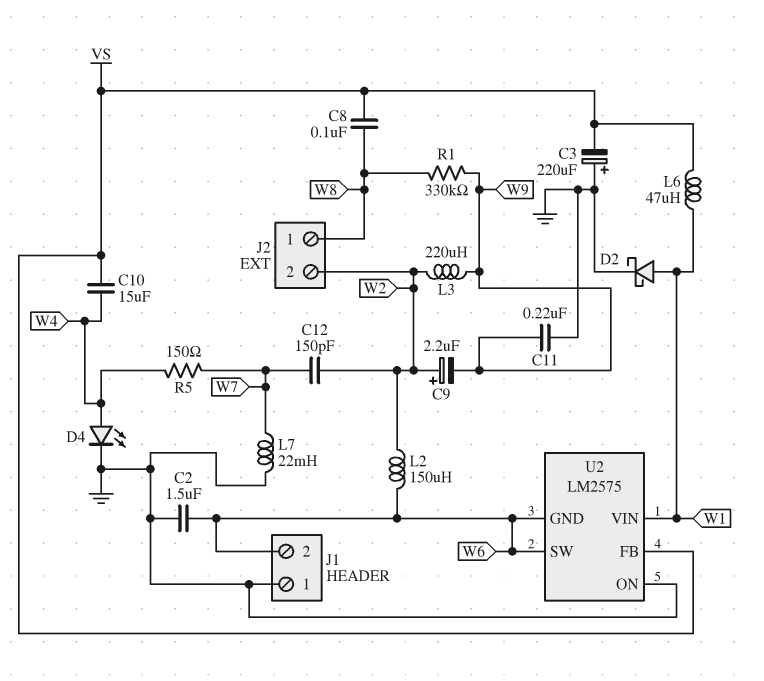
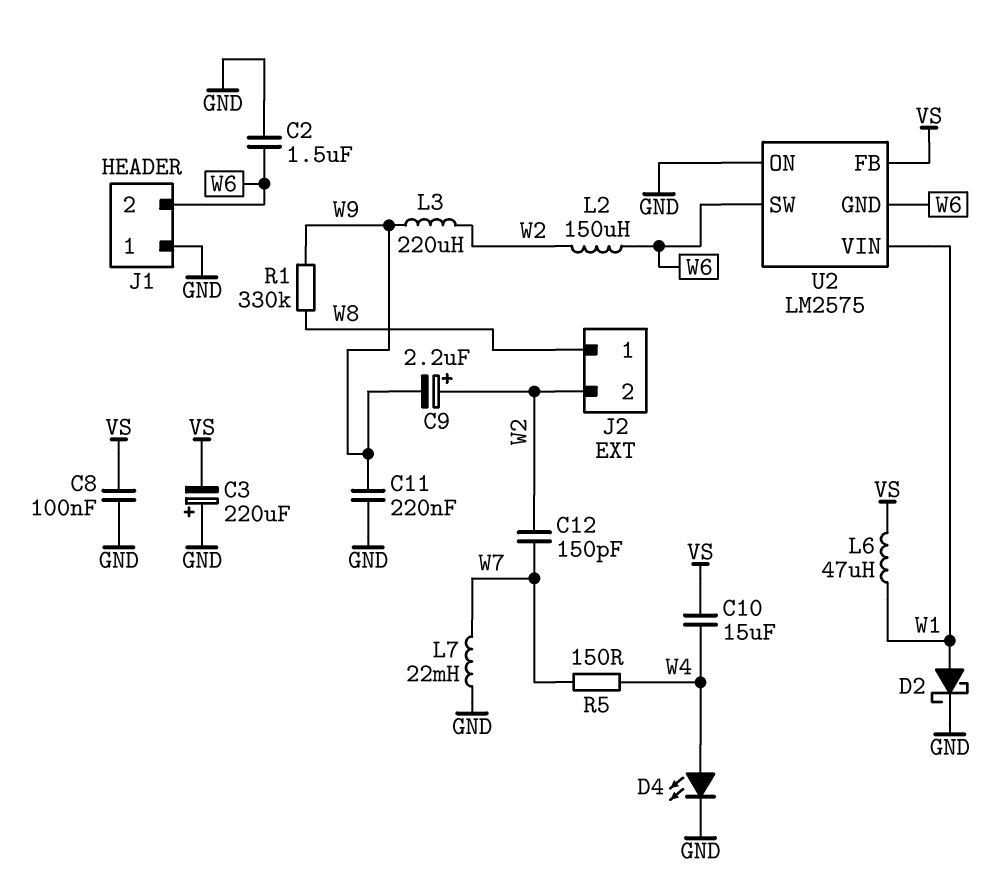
C8: 100nF (VS, W8) -> 100nF (GND, VS)

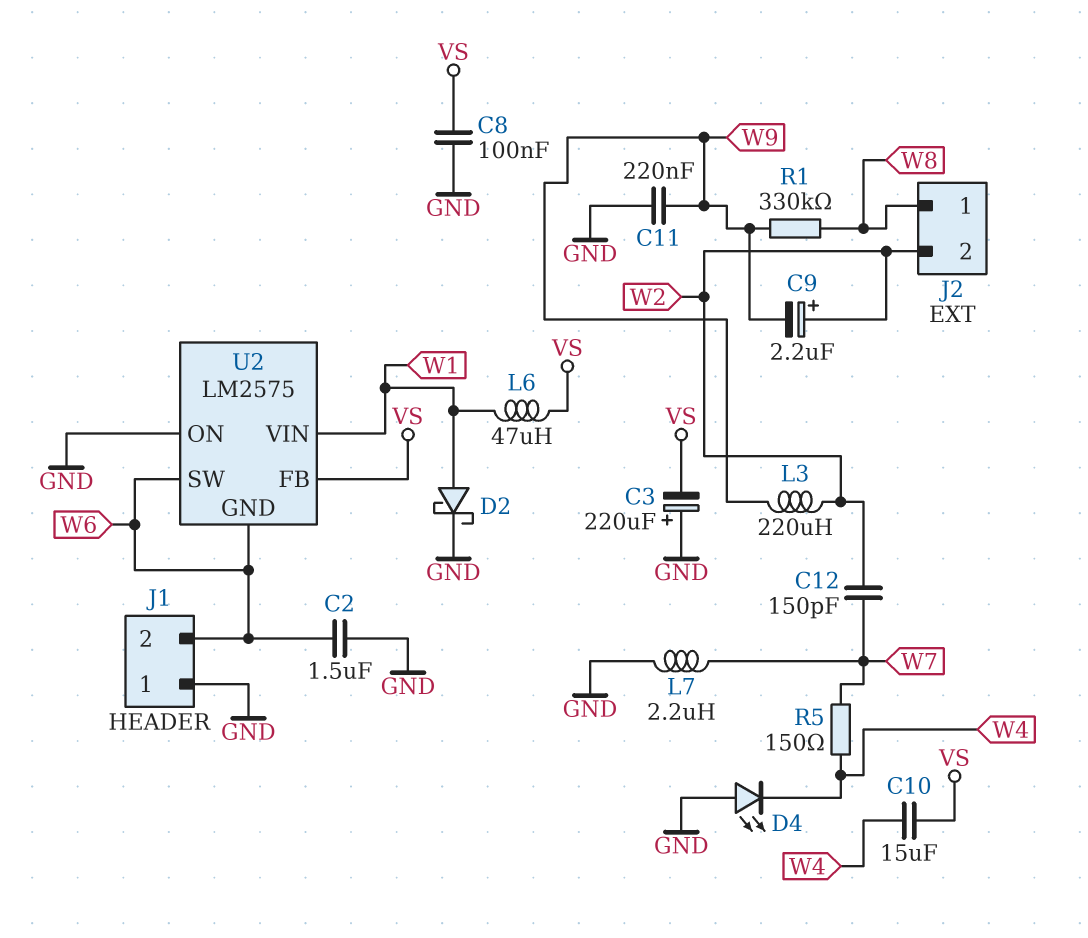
D4: LED (A W4, K GND) -> LED (A GND, K W4)
L2: 150uH (W2, W6) -> none
L7: 22mH (GND, W7) -> 2.2uH (GND, W7)

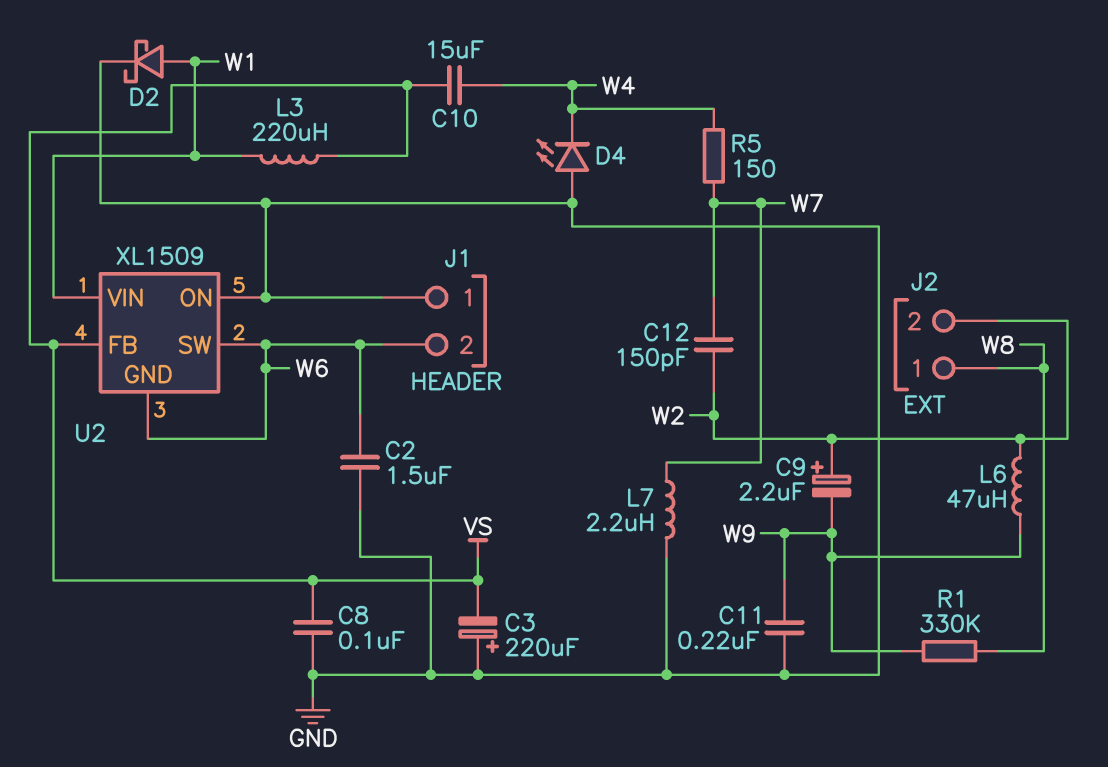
L3: 220uH (W2, W9) -> 220uH (VS, W1)
L6: 47uH (VS, W1) -> 47uH (W2, W9)
U2: LM2575 -> XL1509

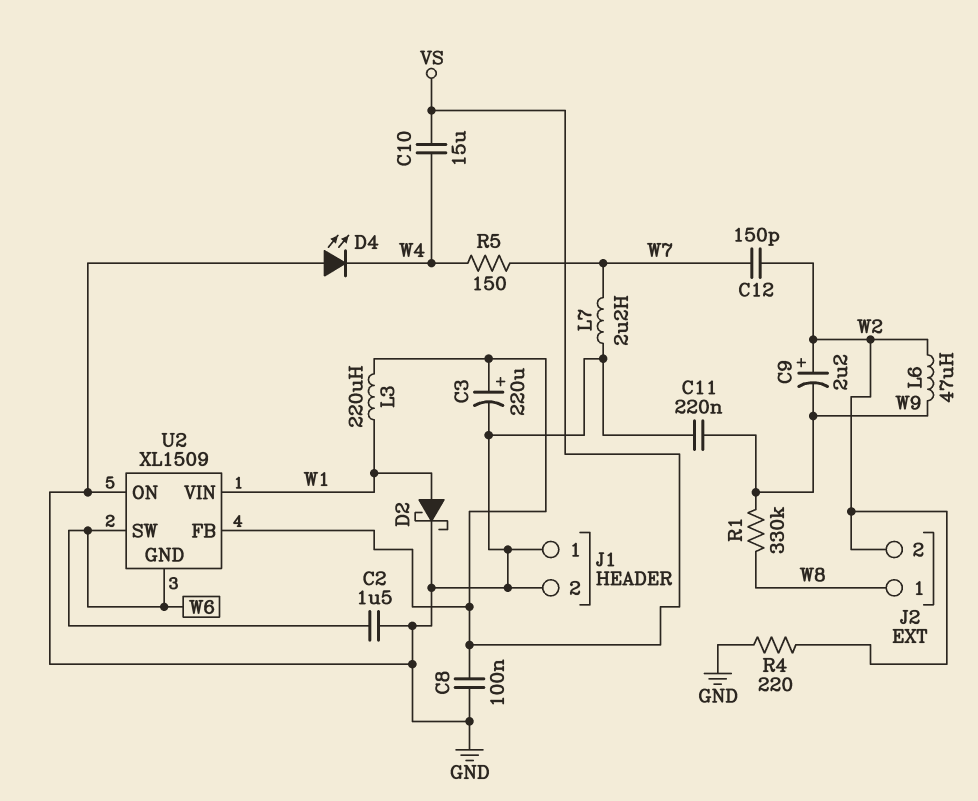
C3: 220uF (plus GND, minus VS) -> 220uF (plus VS, minus GND)
J1 pin 2: W6 -> GND
R4: none -> 220 (GND, W2)

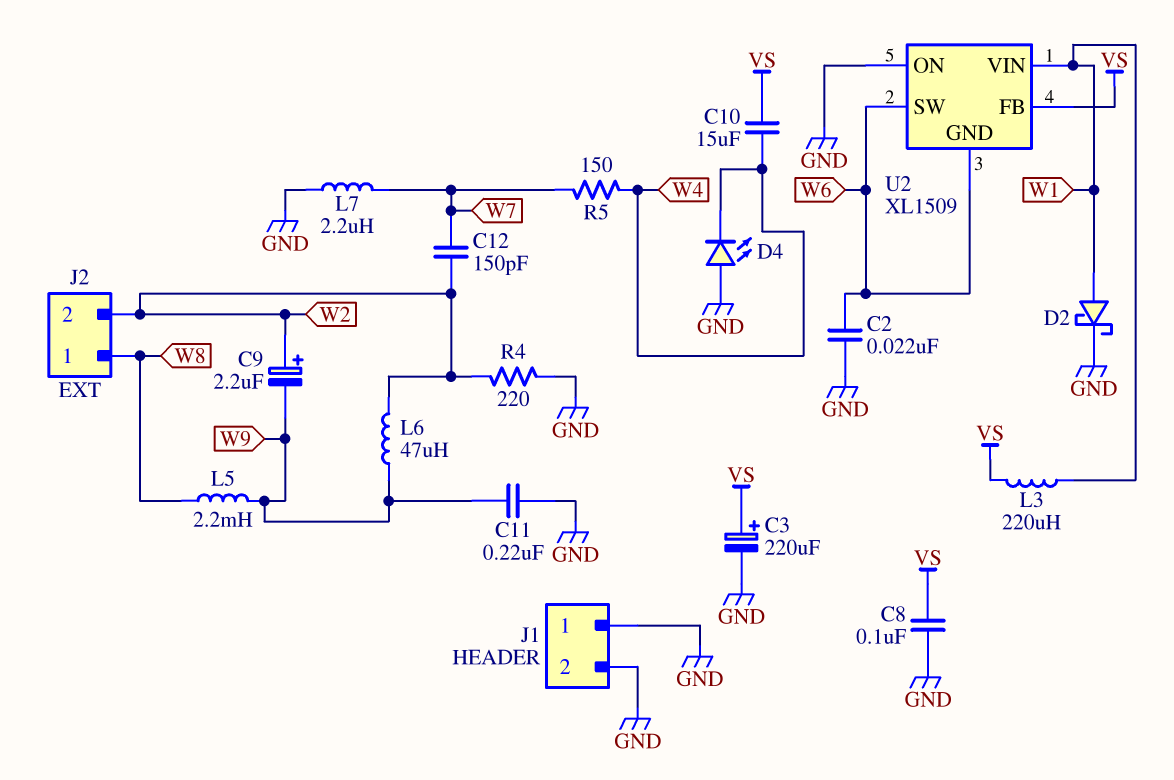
C2: 1.5uF (GND, W6) -> 22nF (GND, W6)
L5: none -> 2.2mH (W8, W9)
R1: 330k (W8, W9) -> none

